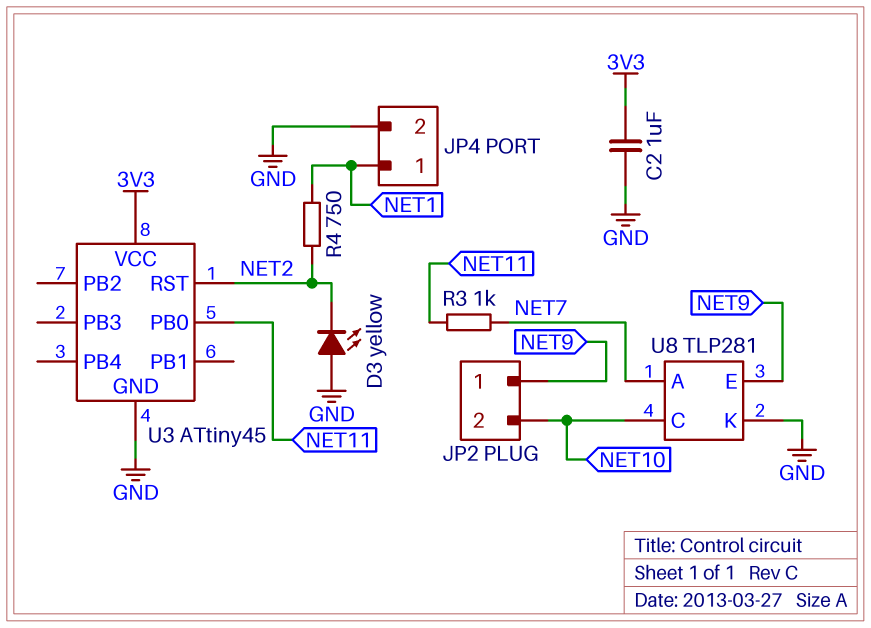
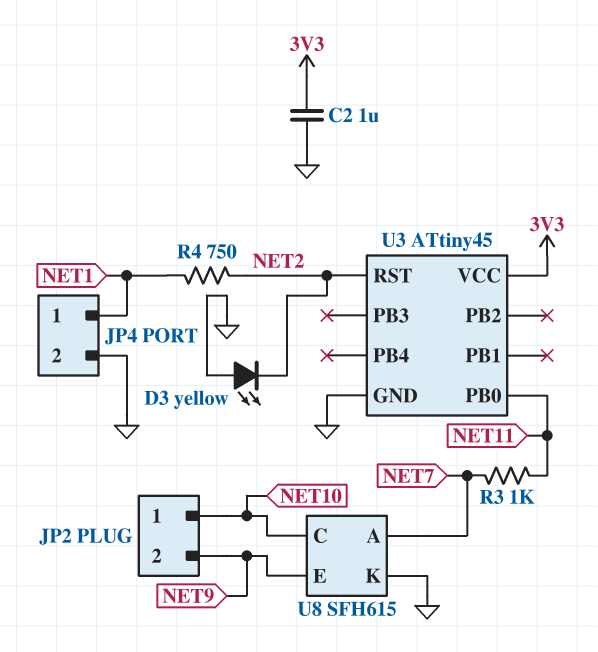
JP2 pin 1: NET9 -> NET10
JP2 pin 2: NET10 -> NET9
U8: TLP281 -> SFH615

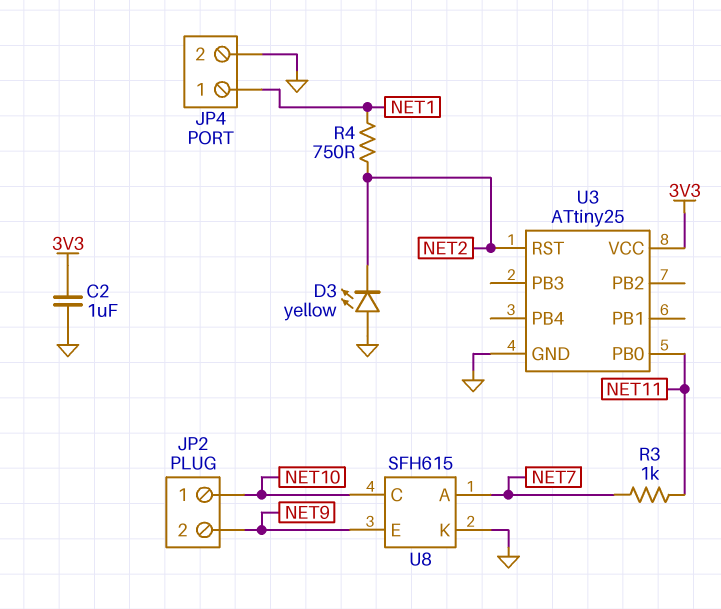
U3: ATtiny45 -> ATtiny25

